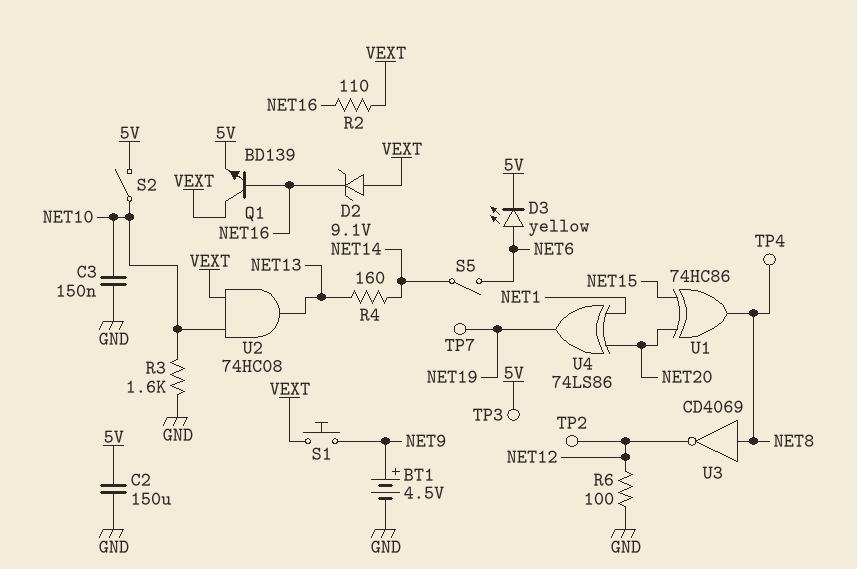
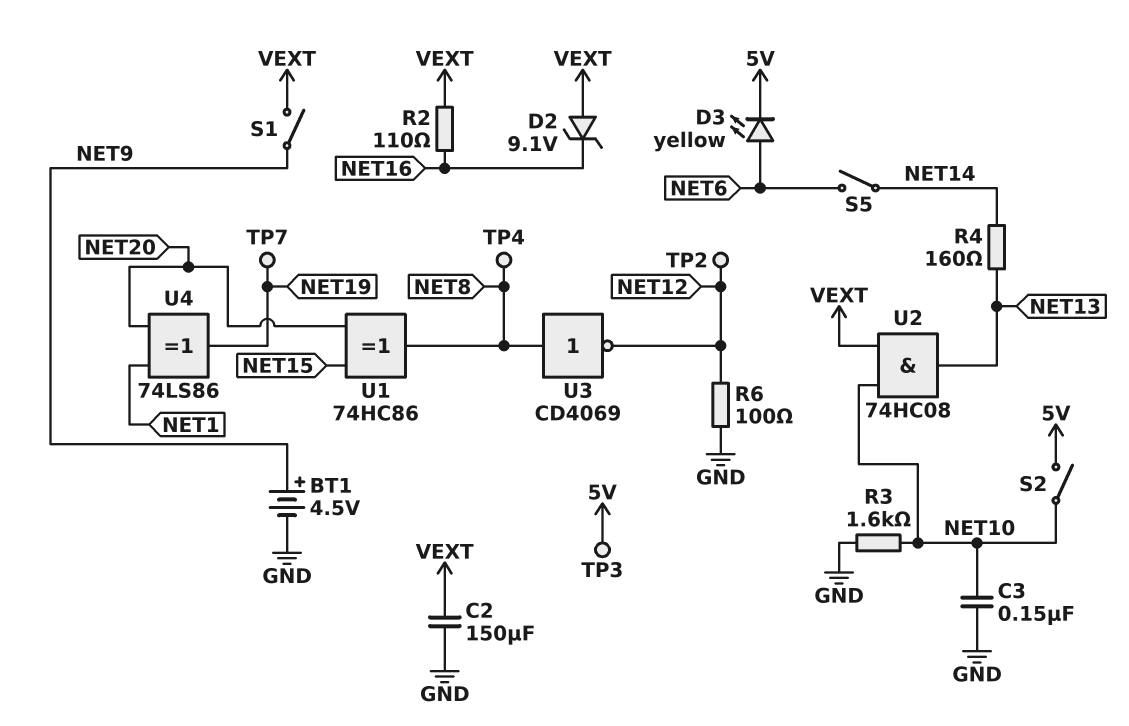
C2: 150uF (5V, GND) -> 150uF (GND, VEXT)
Q1: NPN BD139 (B NET16, C VEXT, E 5V) -> none
S1: button (NET9, VEXT) -> switch (NET9, VEXT)

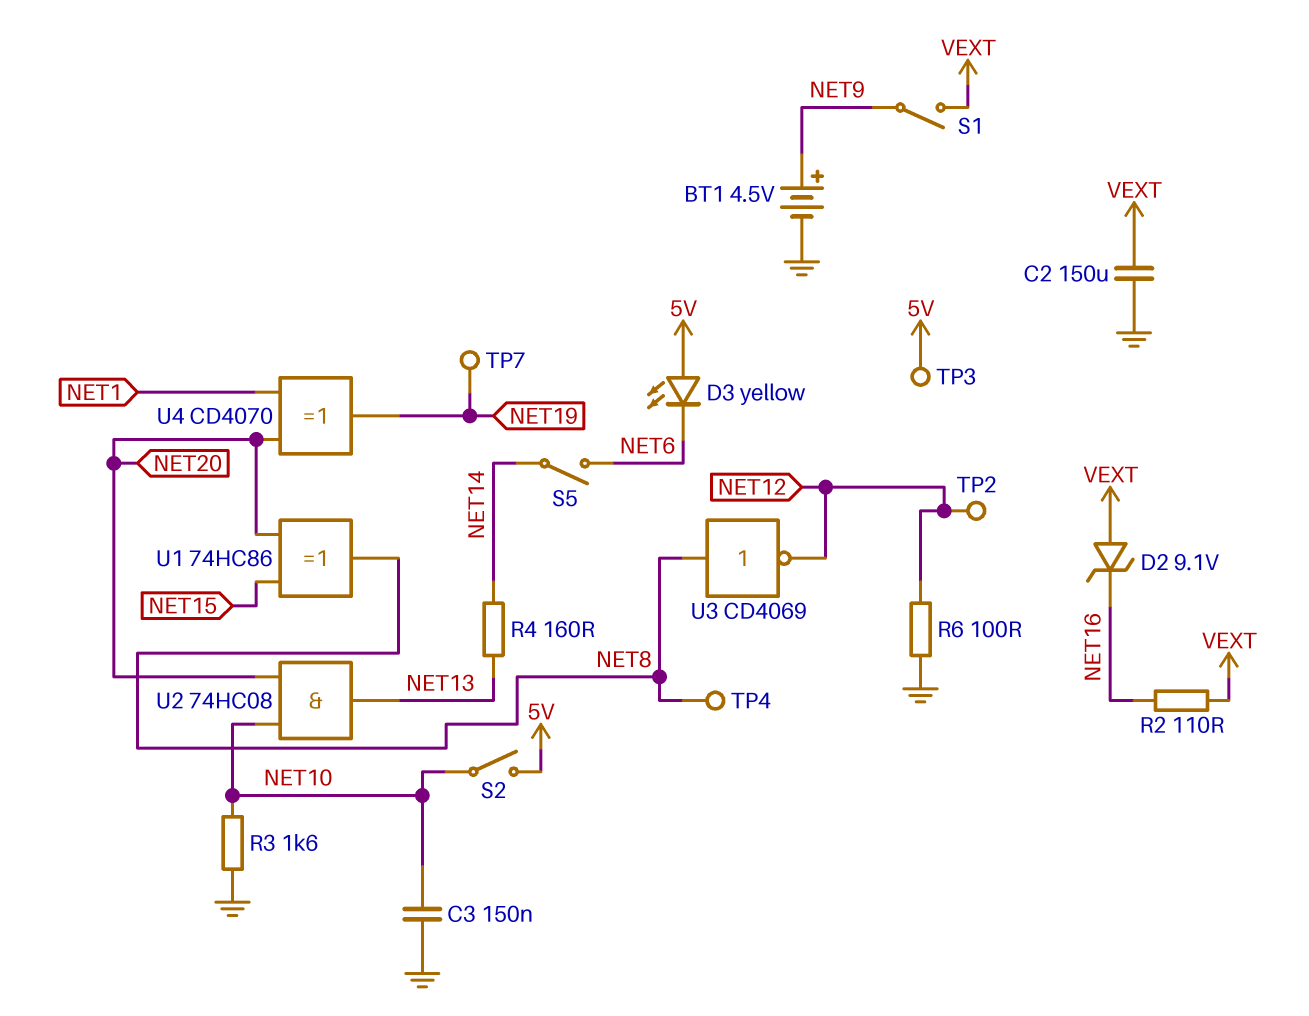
D3: LED yellow (A NET6, K 5V) -> LED yellow (A 5V, K NET6)
U2: AND 74HC08 (in NET10, in VEXT, out NET13) -> AND 74HC08 (in NET10, in NET20, out NET13)
U4: XOR 74LS86 (in NET1, in NET20, out NET19) -> XOR CD4070 (in NET1, in NET20, out NET19)

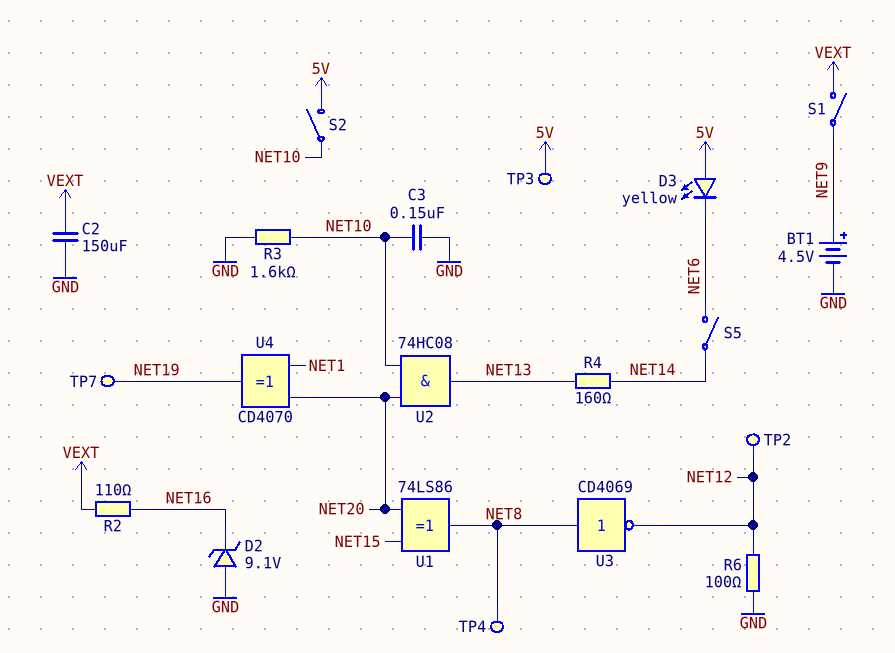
D2: zener 9.1V (A VEXT, K NET16) -> zener 9.1V (A GND, K NET16)
U1: XOR 74HC86 (in NET15, in NET20, out NET8) -> XOR 74LS86 (in NET15, in NET20, out NET8)

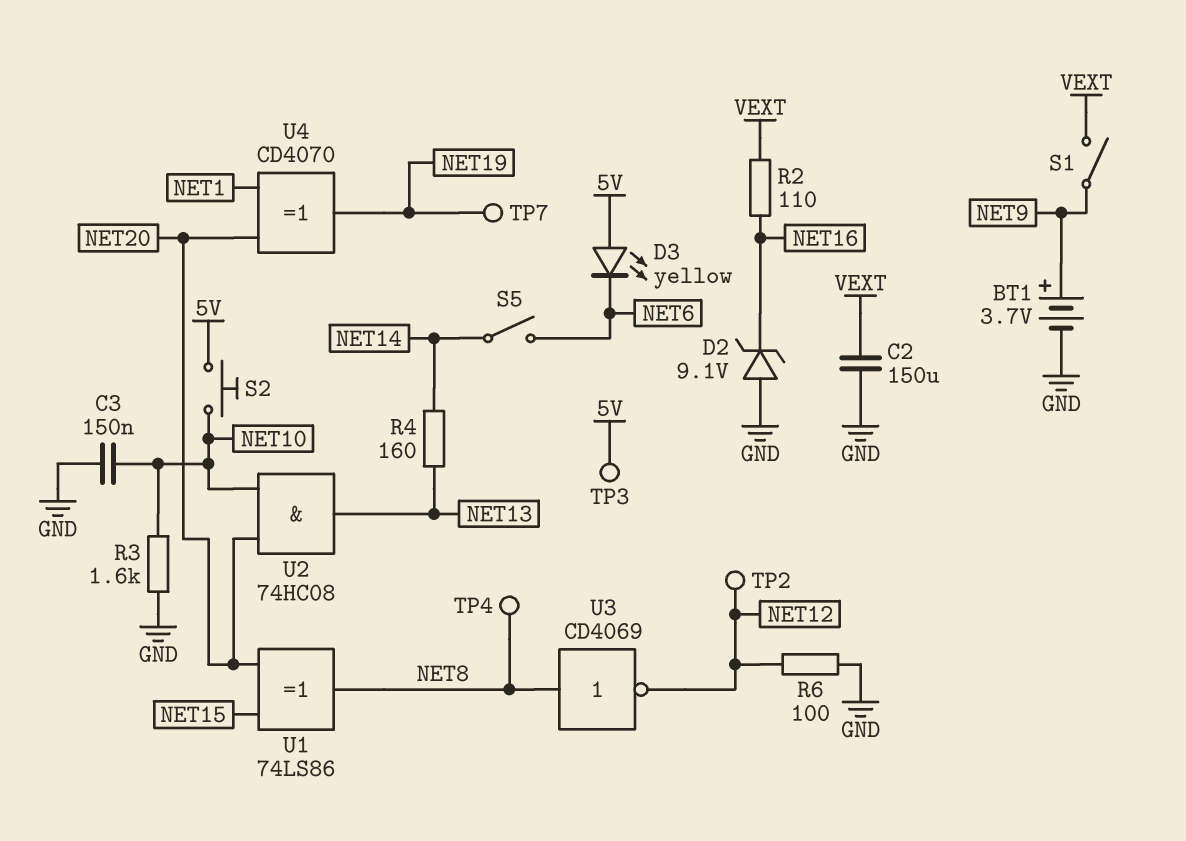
BT1: 4.5V (plus NET9, minus GND) -> 3.7V (plus NET9, minus GND)
S2: switch (5V, NET10) -> button (5V, NET10)

